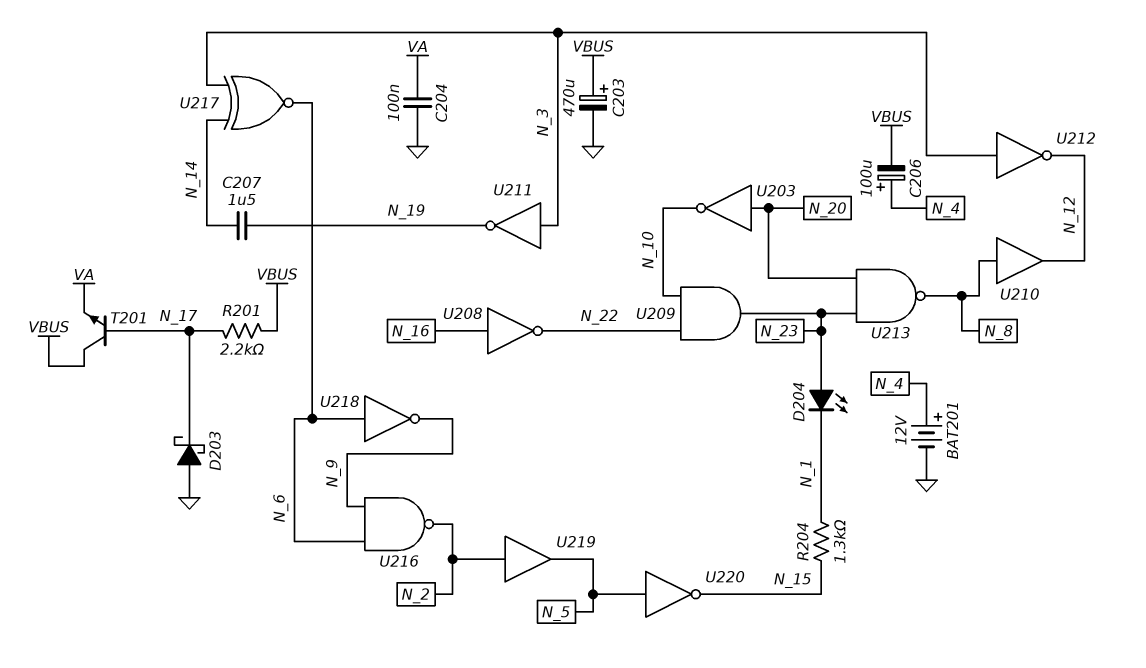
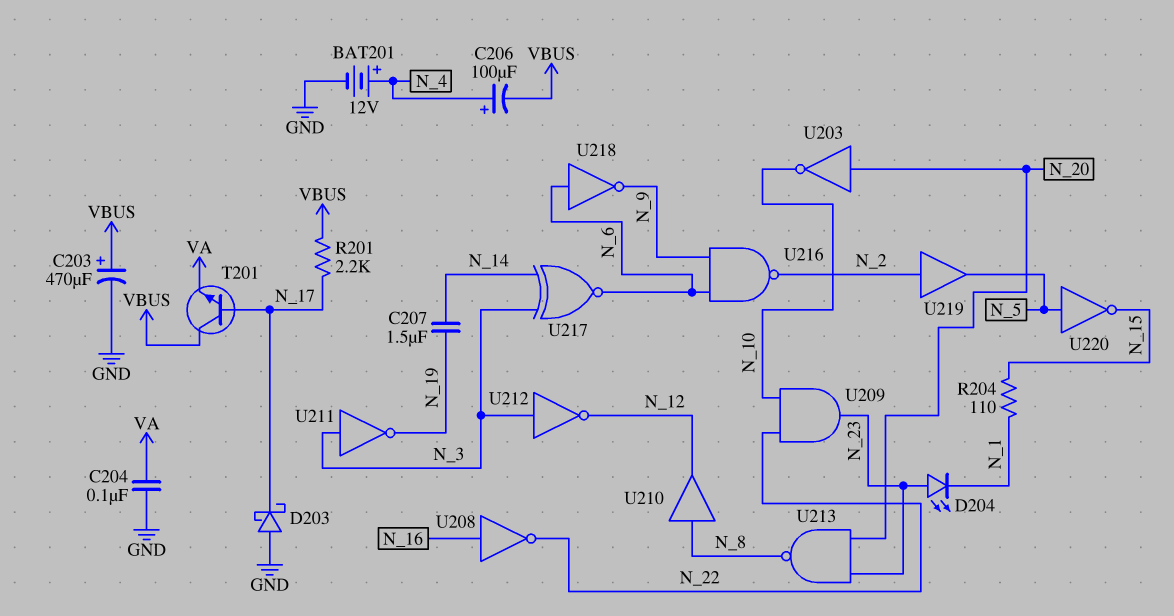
R204: 1.3k (N_1, N_15) -> 110 (N_1, N_15)

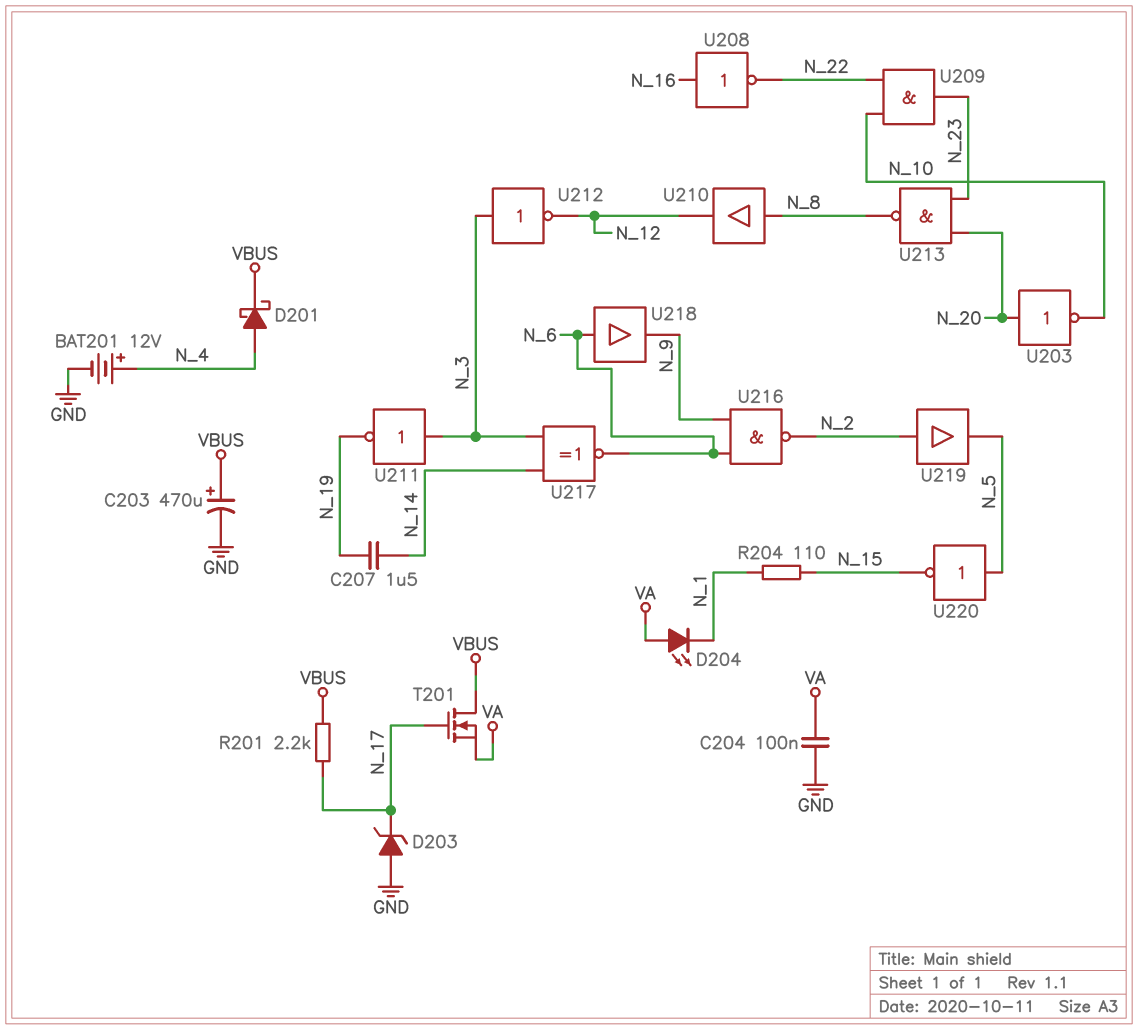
C206: 100uF (plus N_4, minus VBUS) -> none
D201: none -> schottky (A N_4, K VBUS)
D203: schottky (A GND, K N_17) -> zener (A GND, K N_17)
D204: LED (A N_23, K N_1) -> LED (A VA, K N_1)
T201: NPN (B N_17, C VBUS, E VA) -> NMOS (G N_17, D VBUS, S VA)
U218: NOT (in N_6, out N_9) -> buffer (in N_6, out N_9)

